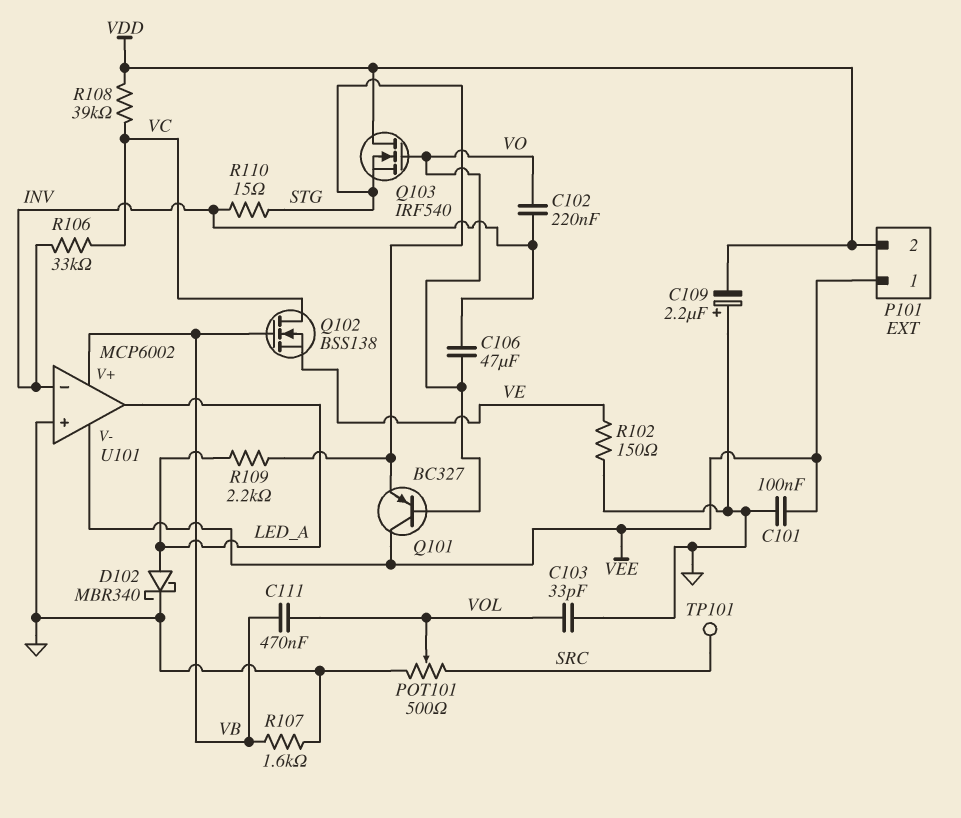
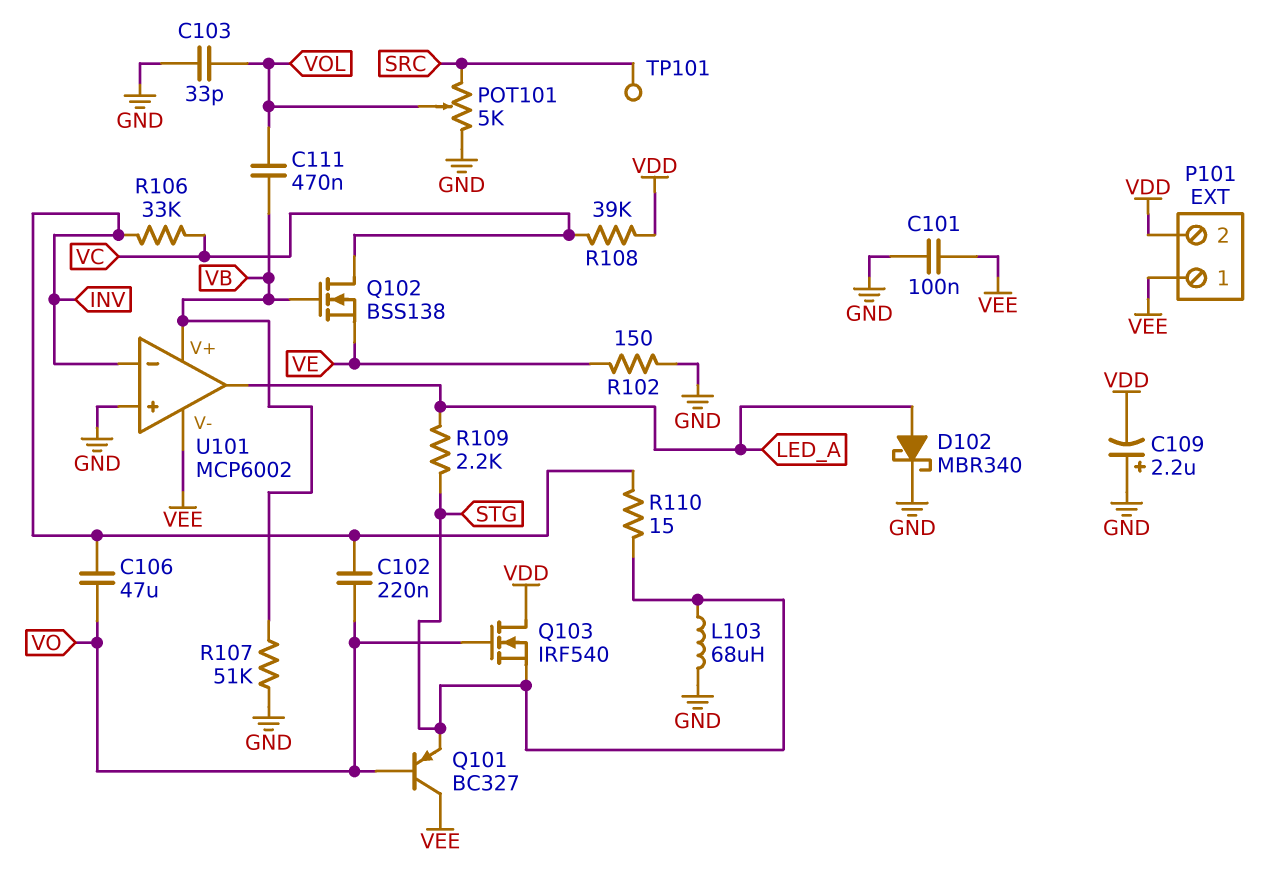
L103: none -> 68uH (GND, STG)
POT101: 500 (GND, SRC, wiper VOL) -> 5k (GND, SRC, wiper VOL)
R107: 1.6k (GND, VB) -> 51k (GND, VB)

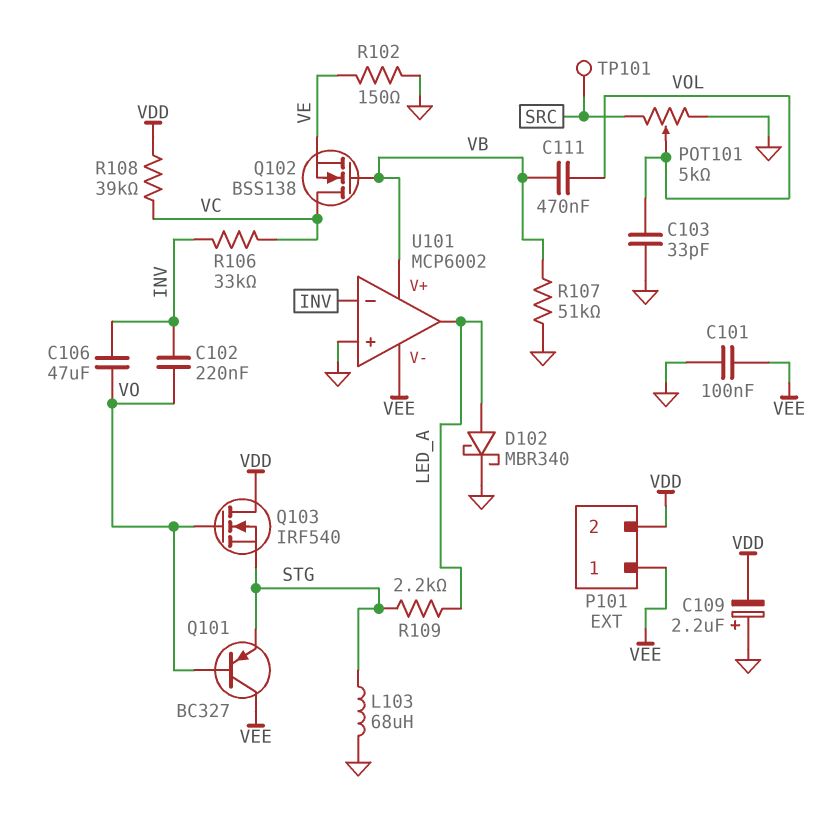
R110: 15 (INV, STG) -> none

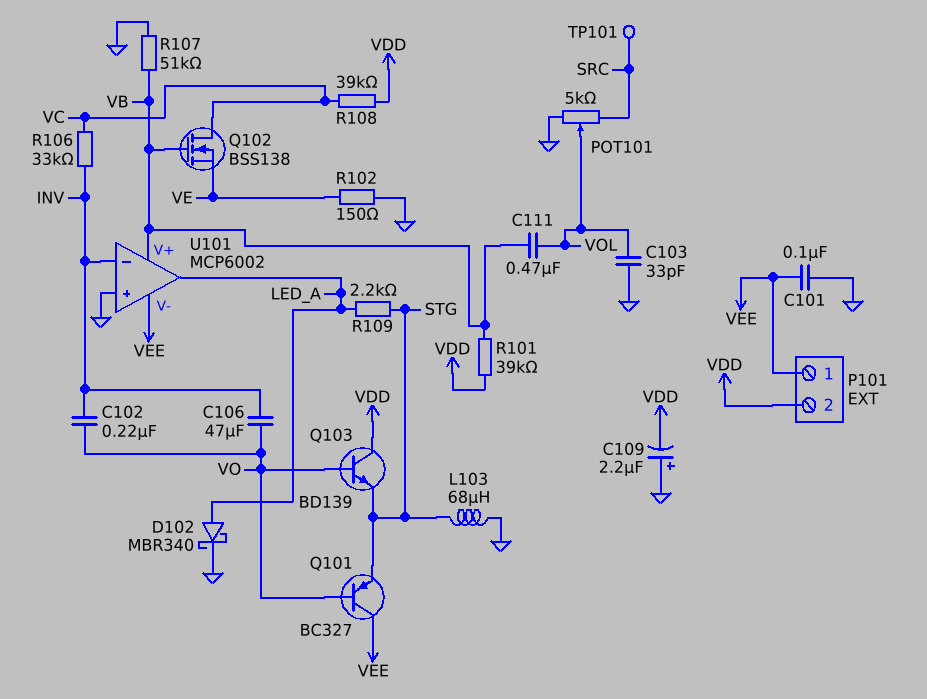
Q103: NMOS IRF540 (G VO, D VDD, S STG) -> NPN BD139 (B VO, C VDD, E STG)
R101: none -> 39k (VB, VDD)

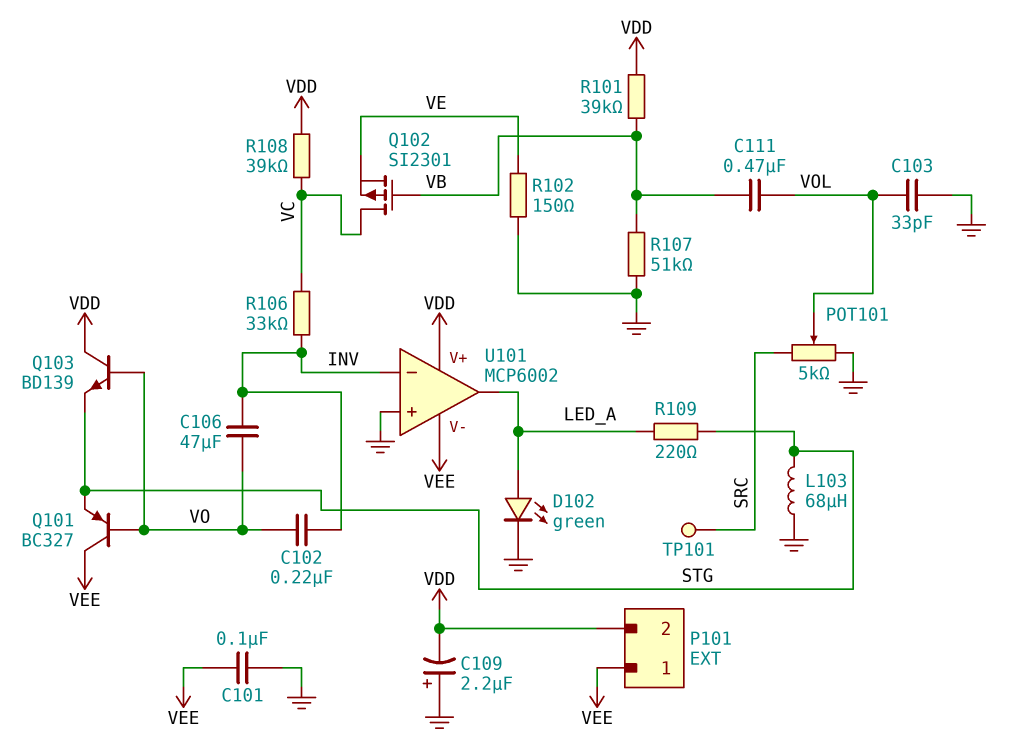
D102: schottky MBR340 (A LED_A, K GND) -> LED green (A LED_A, K GND)
Q102: NMOS BSS138 (G VB, D VC, S VE) -> PMOS SI2301 (G VB, D VC, S VE)
R109: 2.2k (LED_A, STG) -> 220 (LED_A, STG)
U101 pin V+: VB -> VDD

